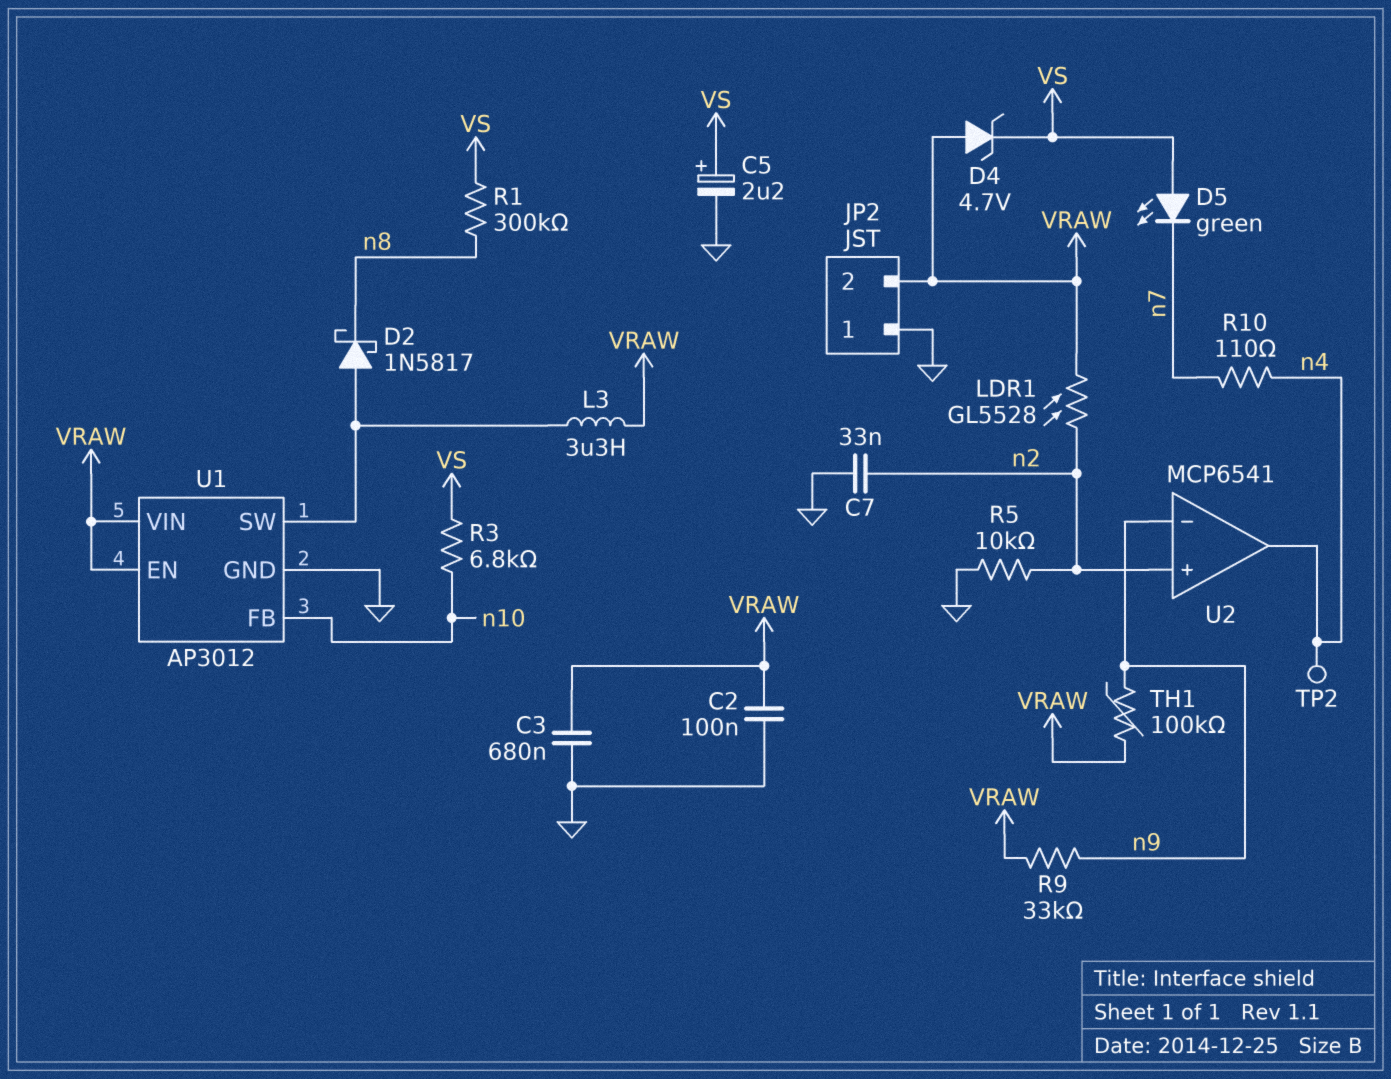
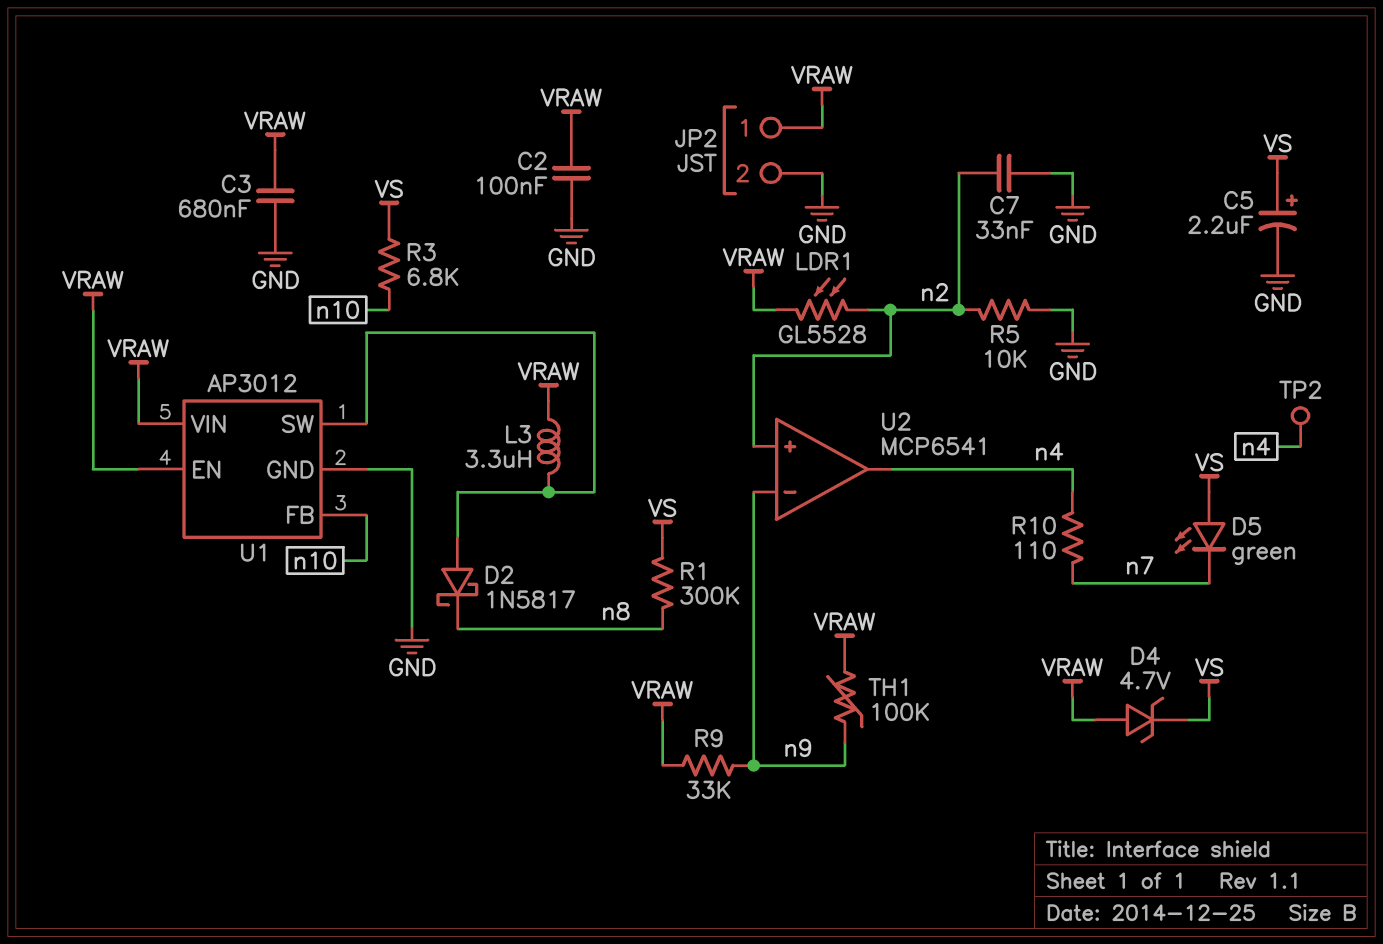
JP2 pin 1: GND -> VRAW
JP2 pin 2: VRAW -> GND

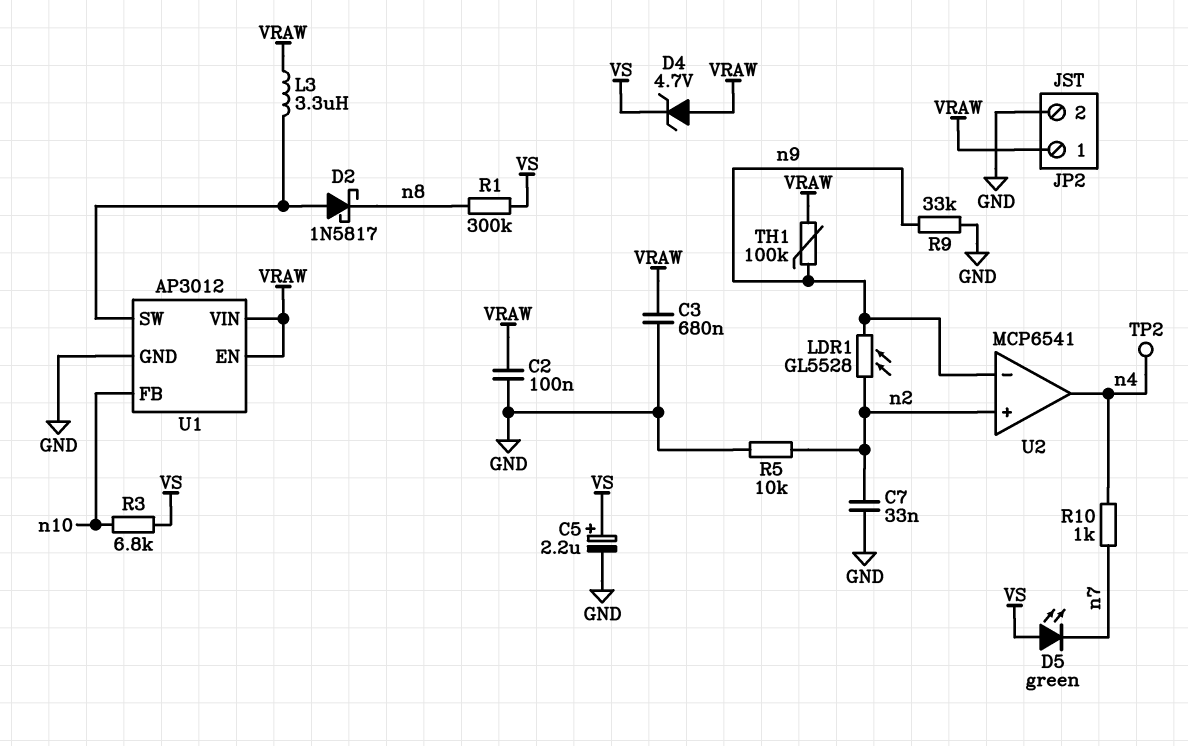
LDR1: GL5528 (VRAW, n2) -> GL5528 (n2, n9)
R9: 33k (VRAW, n9) -> 33k (GND, n9)
R10: 110 (n4, n7) -> 1k (n4, n7)

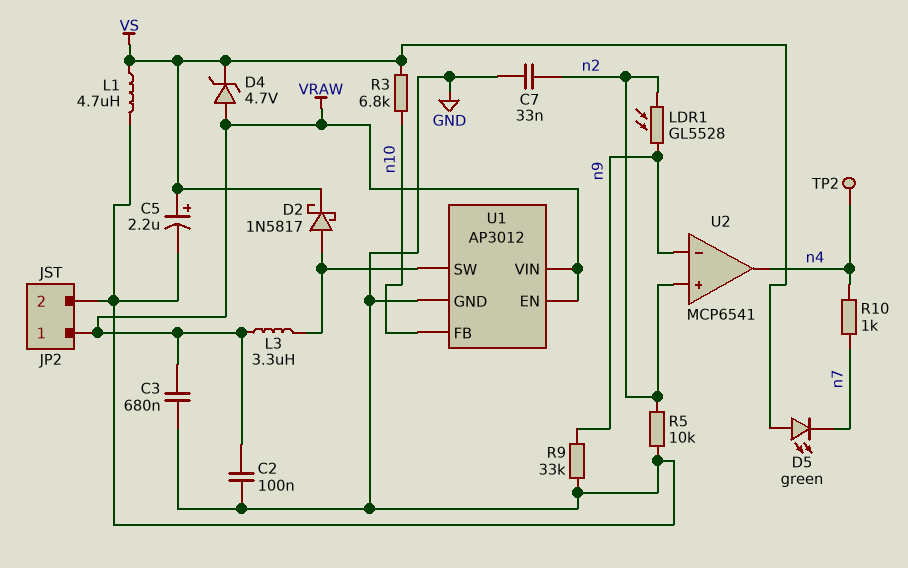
D2: schottky 1N5817 (A U1/SW, K n8) -> schottky 1N5817 (A U1/SW, K VS)
L1: none -> 4.7uH (GND, VS)
R1: 300k (VS, n8) -> none
TH1: 100k (VRAW, n9) -> none

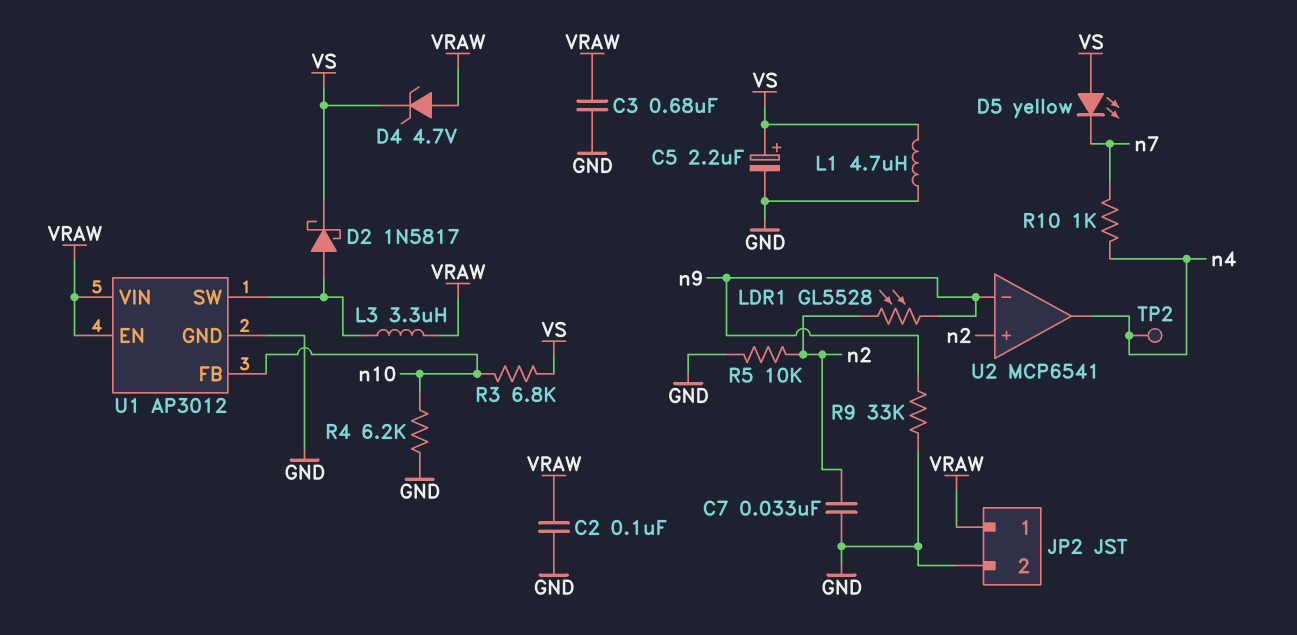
D5: LED green (A VS, K n7) -> LED yellow (A VS, K n7)
R4: none -> 6.2k (GND, n10)

